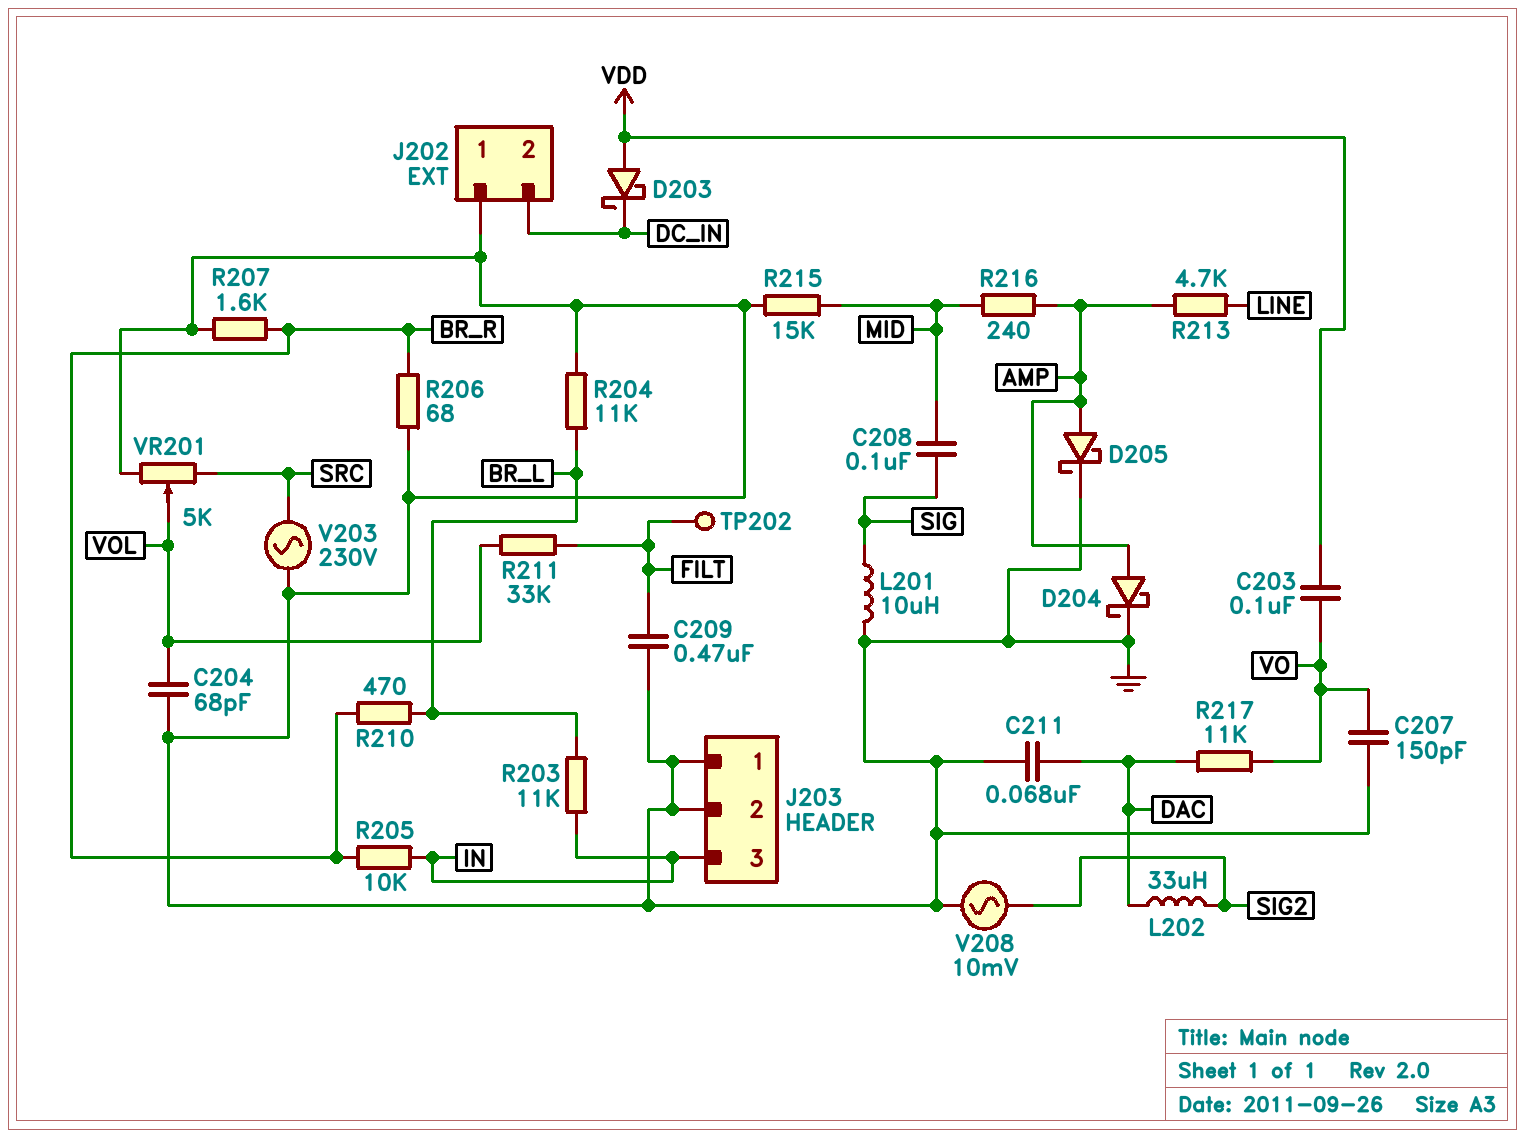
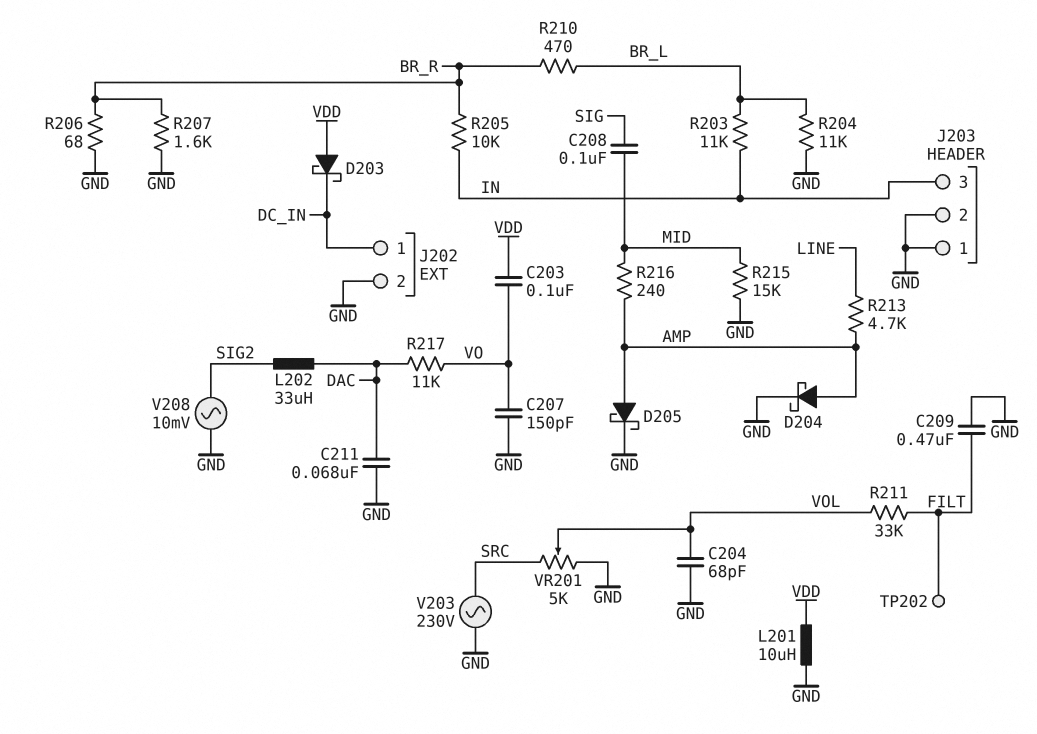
J202 pin 1: GND -> DC_IN
J202 pin 2: DC_IN -> GND
L201: 10uH (GND, SIG) -> 10uH (GND, VDD)

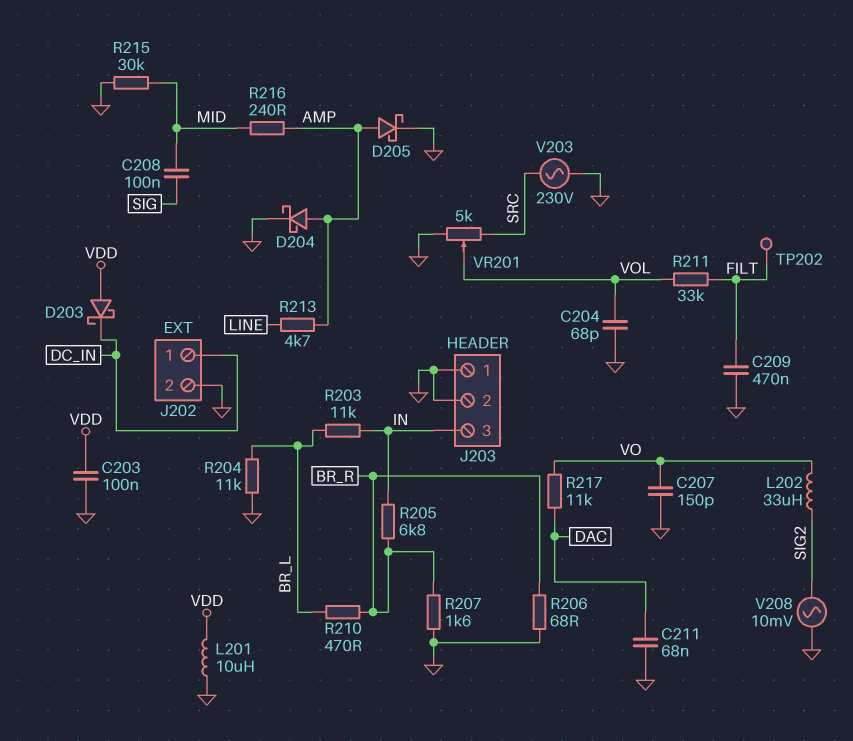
C203: 100nF (VDD, VO) -> 100nF (GND, VDD)
L202: 33uH (DAC, SIG2) -> 33uH (SIG2, VO)
R205: 10k (BR_R, IN) -> 6.8k (BR_R, IN)
R215: 15k (GND, MID) -> 30k (GND, MID)

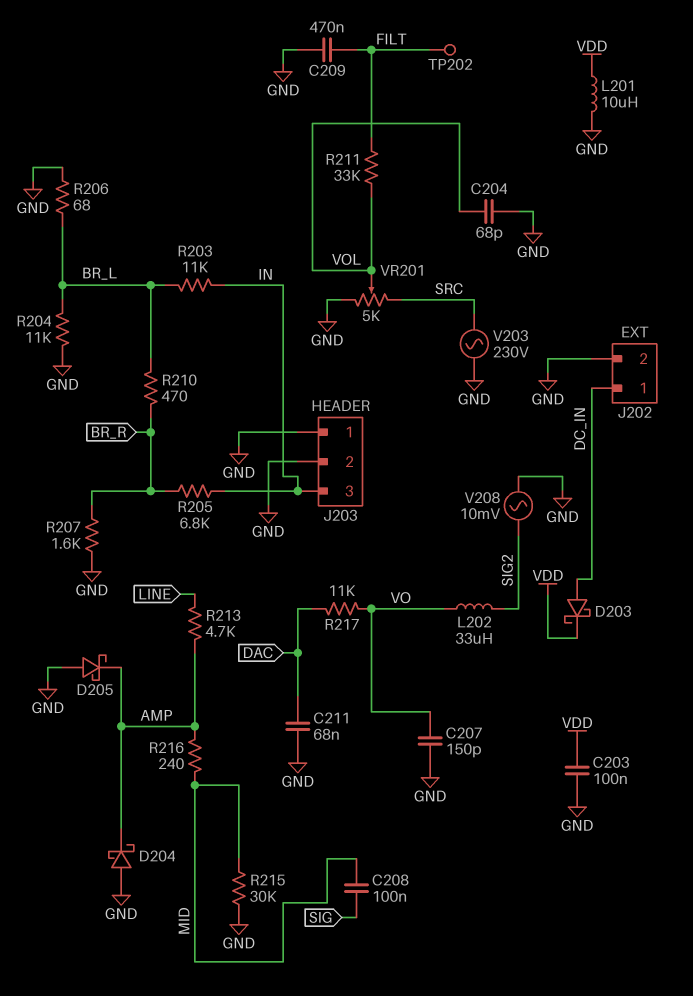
D203: schottky (A VDD, K DC_IN) -> schottky (A DC_IN, K VDD)
D204: schottky (A AMP, K GND) -> schottky (A GND, K AMP)
D205: schottky (A AMP, K GND) -> schottky (A GND, K AMP)
R206: 68 (BR_R, GND) -> 68 (BR_L, GND)

